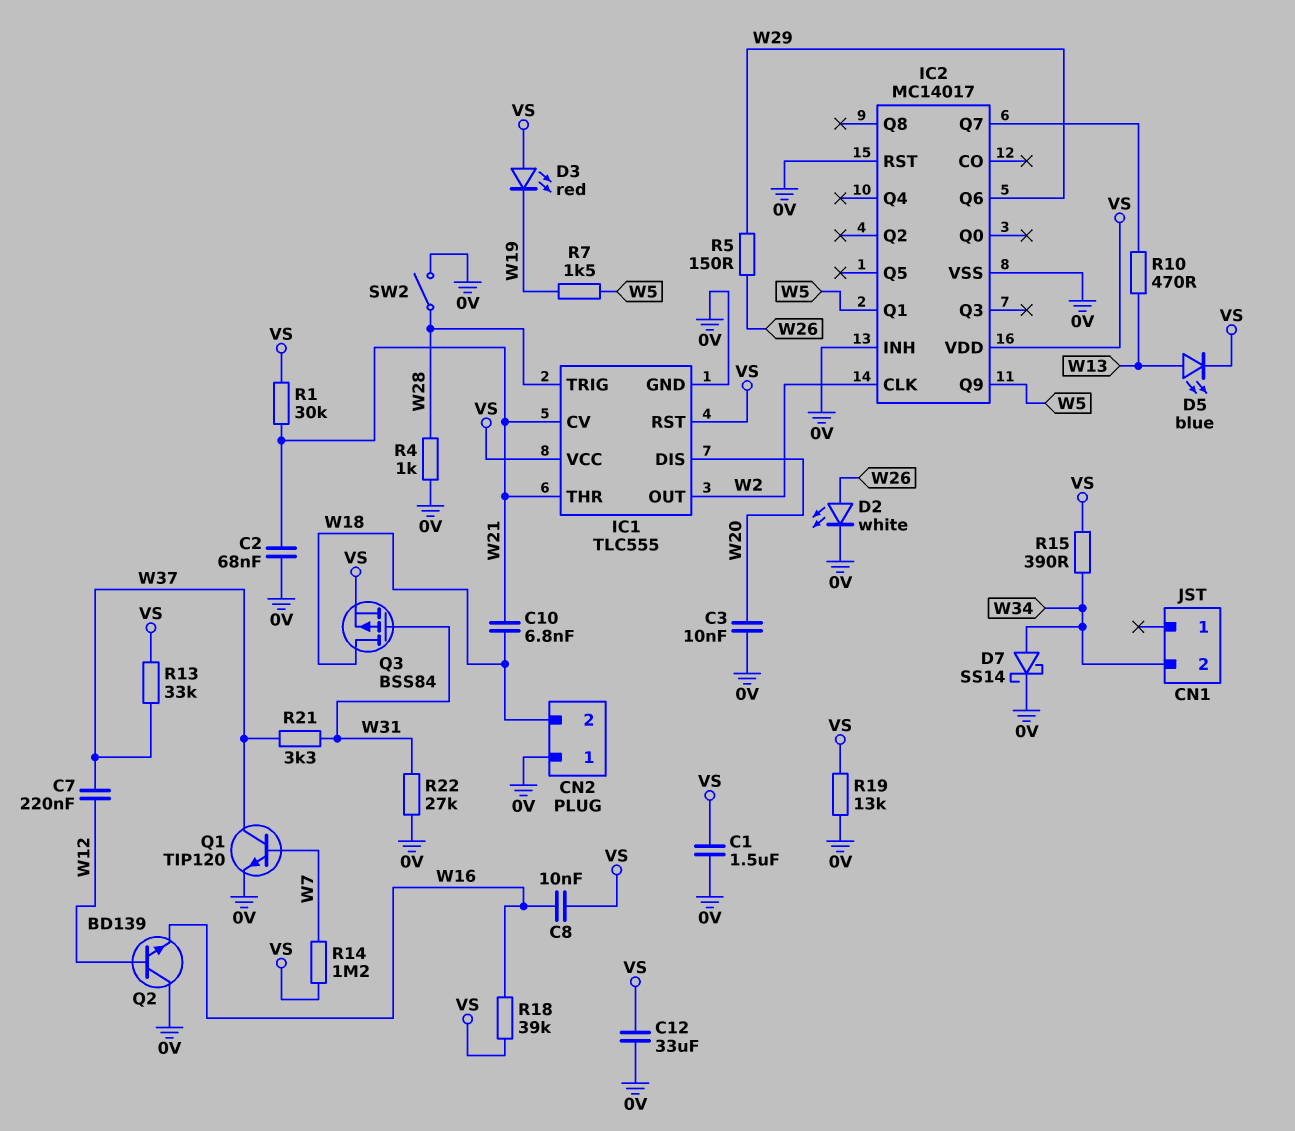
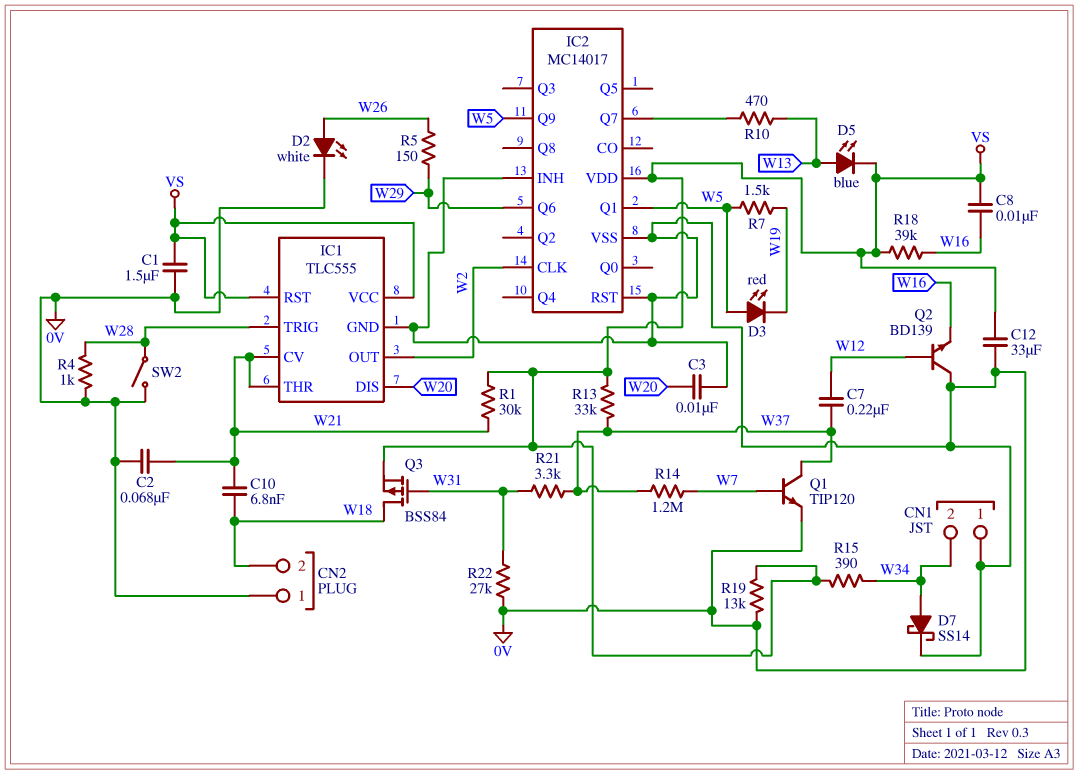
CN1 pin 1: none -> 0V
D3: LED red (A VS, K W19) -> LED red (A W5, K W19)
R14: 1.2M (VS, W7) -> 1.2M (W7, W37)

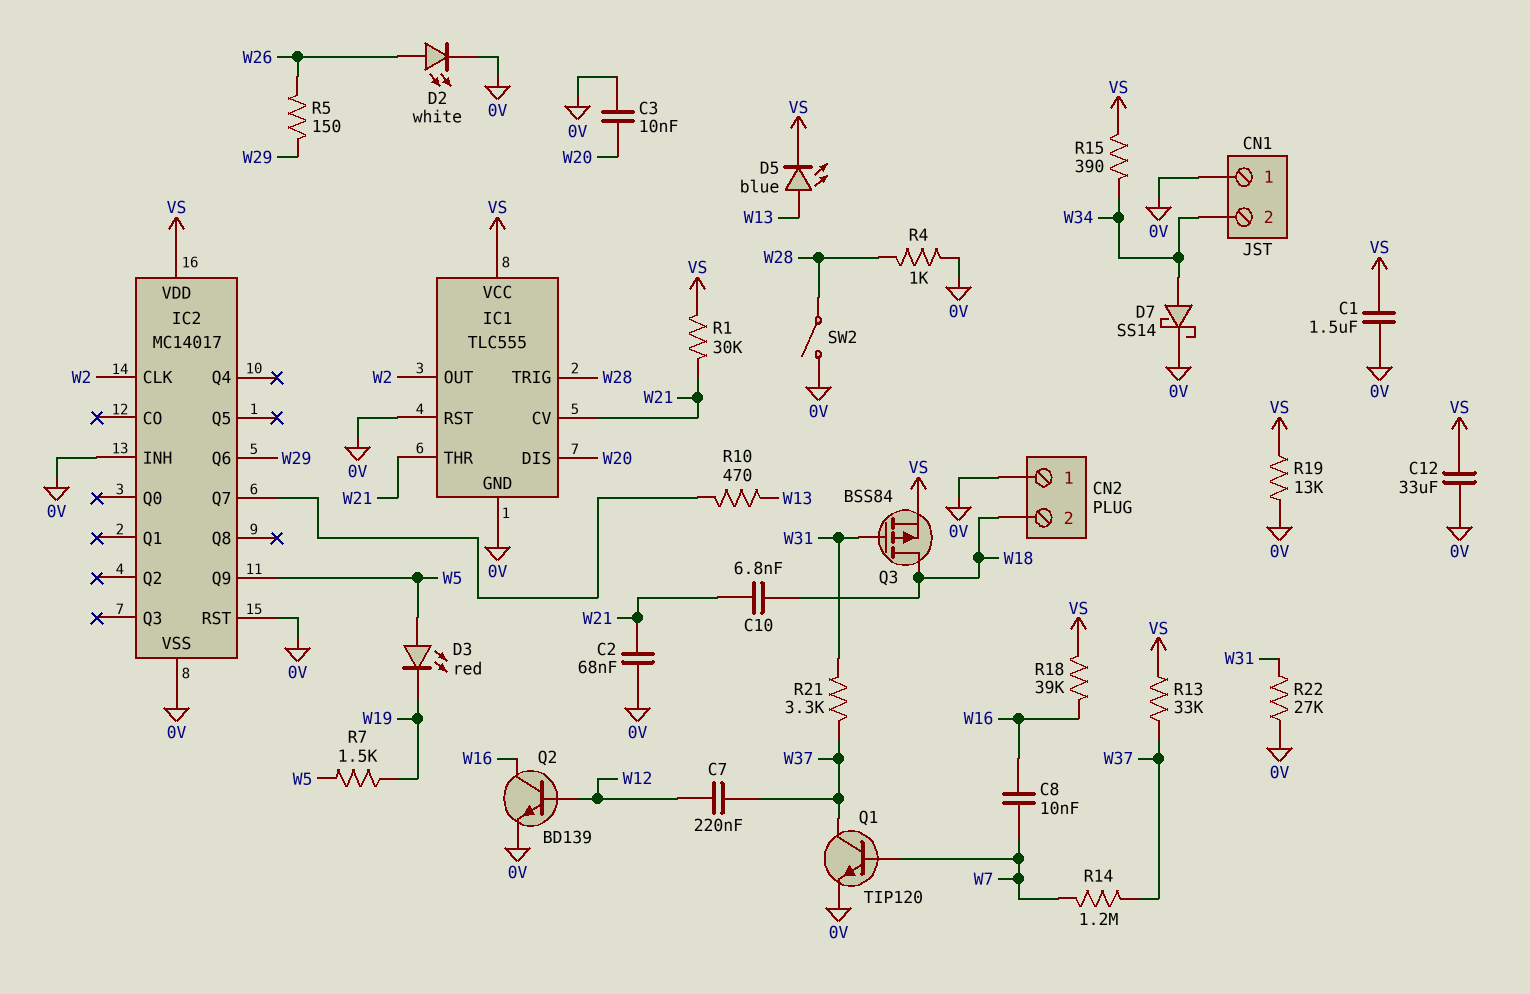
C8: 10nF (VS, W16) -> 10nF (W7, W16)
IC1 pin RST: VS -> 0V
IC2 pin Q1: W5 -> none
Q2: NPN BD139 (B W12, C 0V, E W16) -> NPN BD139 (B W12, C W16, E 0V)

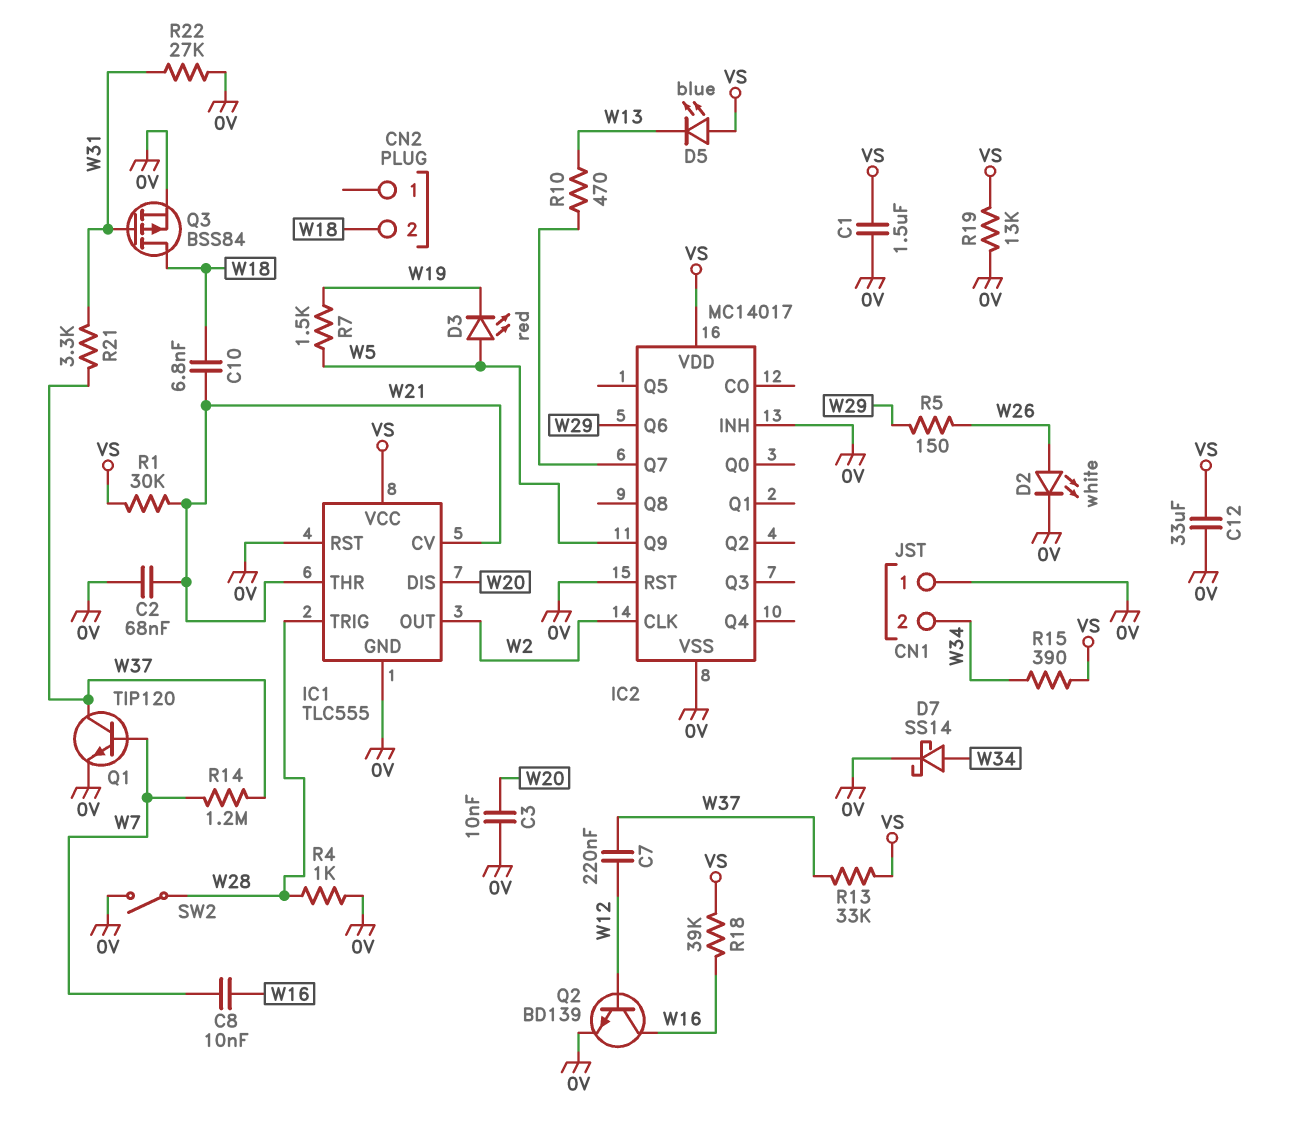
CN2 pin 1: 0V -> none
D5: LED blue (A W13, K VS) -> LED blue (A VS, K W13)
Q3: PMOS BSS84 (G W31, D W18, S VS) -> PMOS BSS84 (G W31, D W18, S 0V)

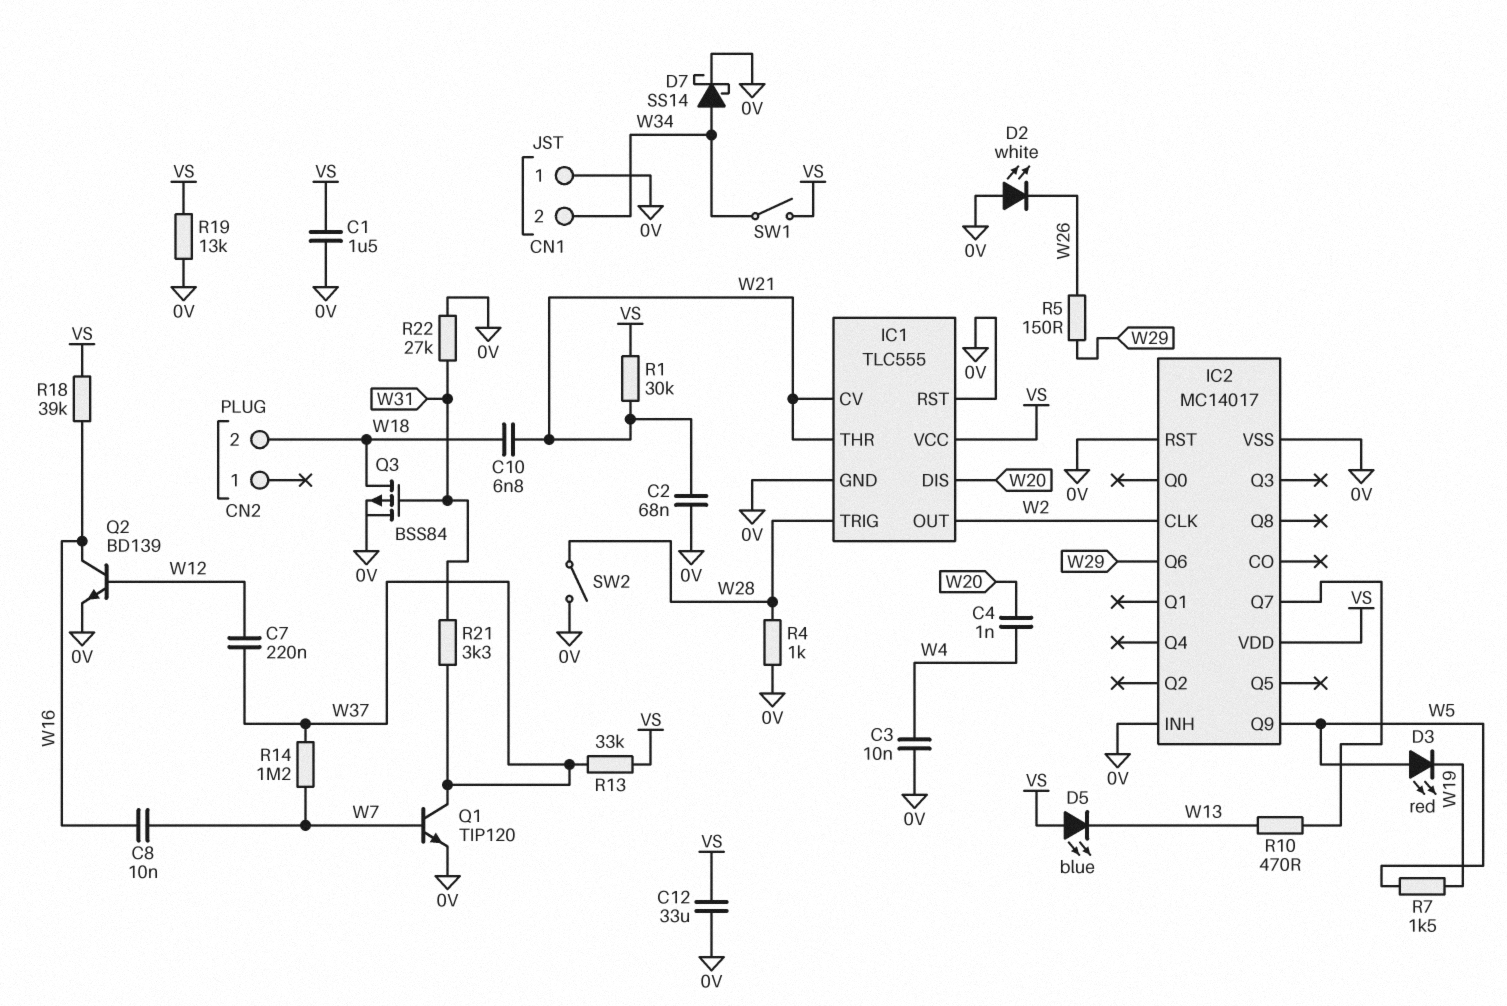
C3: 10nF (0V, W20) -> 10nF (0V, W4)
C4: none -> 1nF (W4, W20)
D2: LED white (A W26, K 0V) -> LED white (A 0V, K W26)
R15: 390 (VS, W34) -> none
SW1: none -> switch (VS, W34)

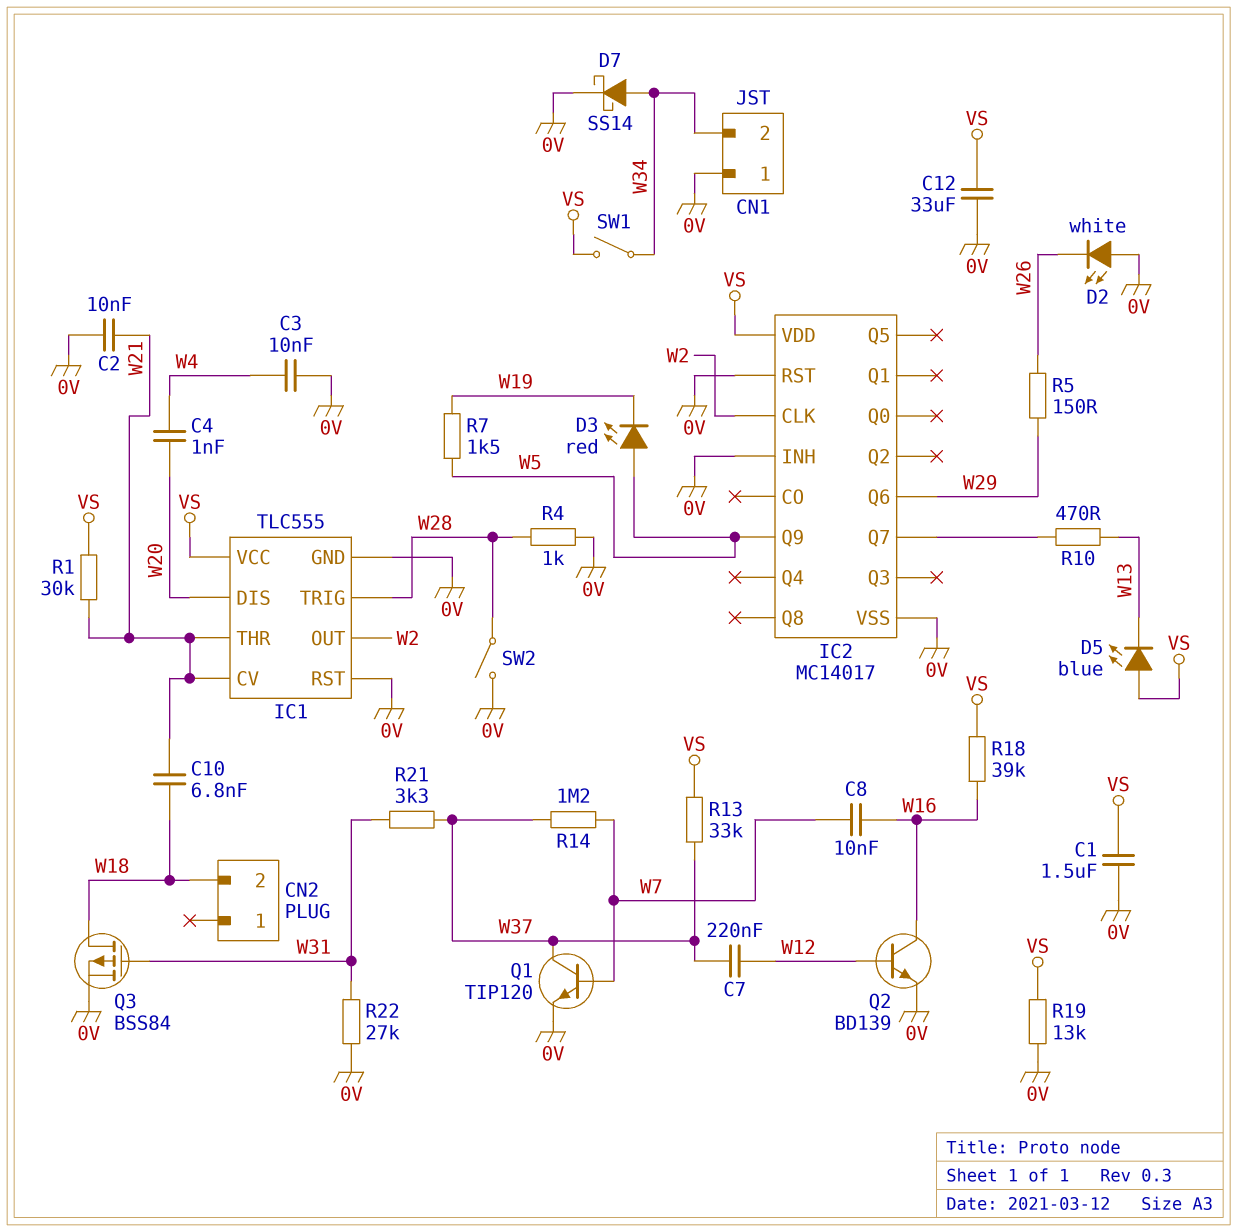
C2: 68nF (0V, W21) -> 10nF (0V, W21)

